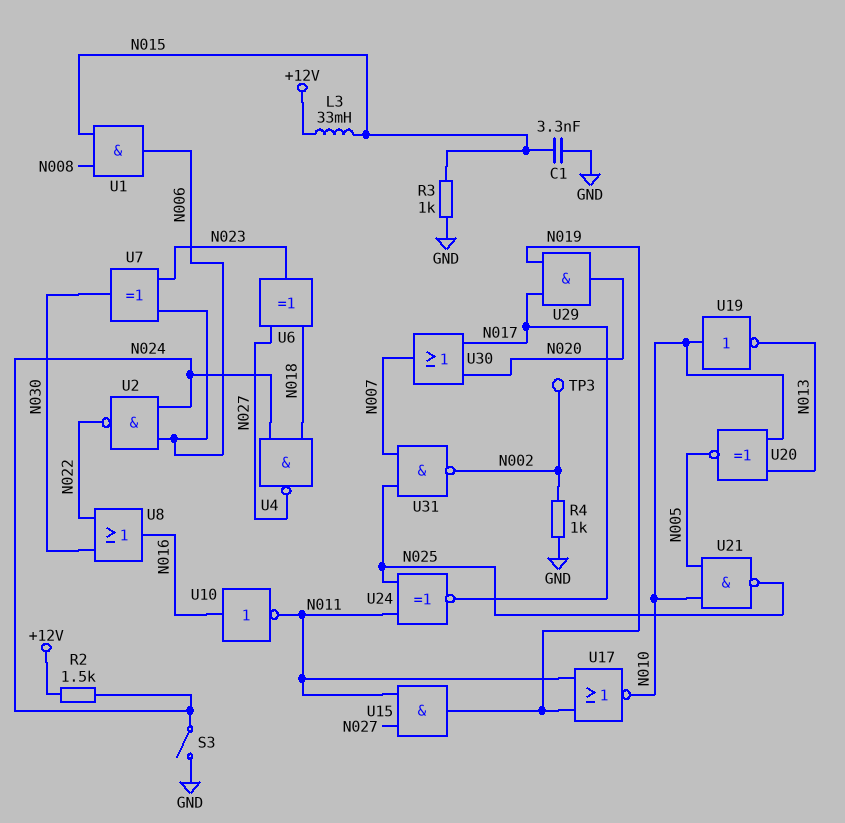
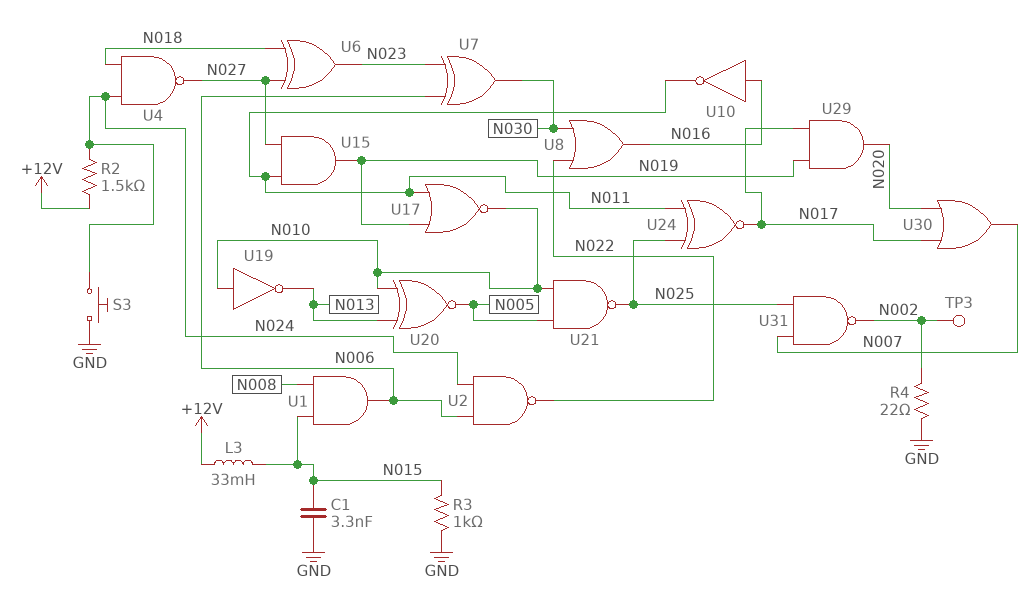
R4: 1k (GND, N002) -> 22 (GND, N002)
S3: switch (GND, N024) -> button (GND, N024)

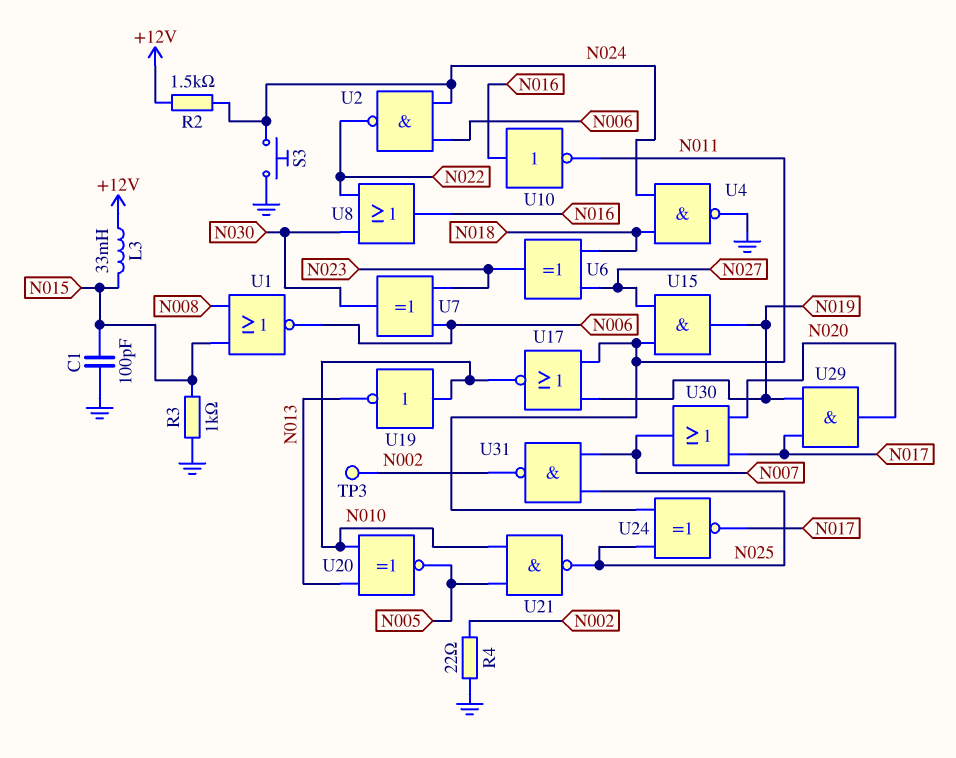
C1: 3.3nF (GND, N015) -> 100pF (GND, N015)
U1: AND (in N008, in N015, out N006) -> NOR (in N008, in N015, out N006)
U4: NAND (in N018, in N024, out N027) -> NAND (in N018, in N024, out GND)

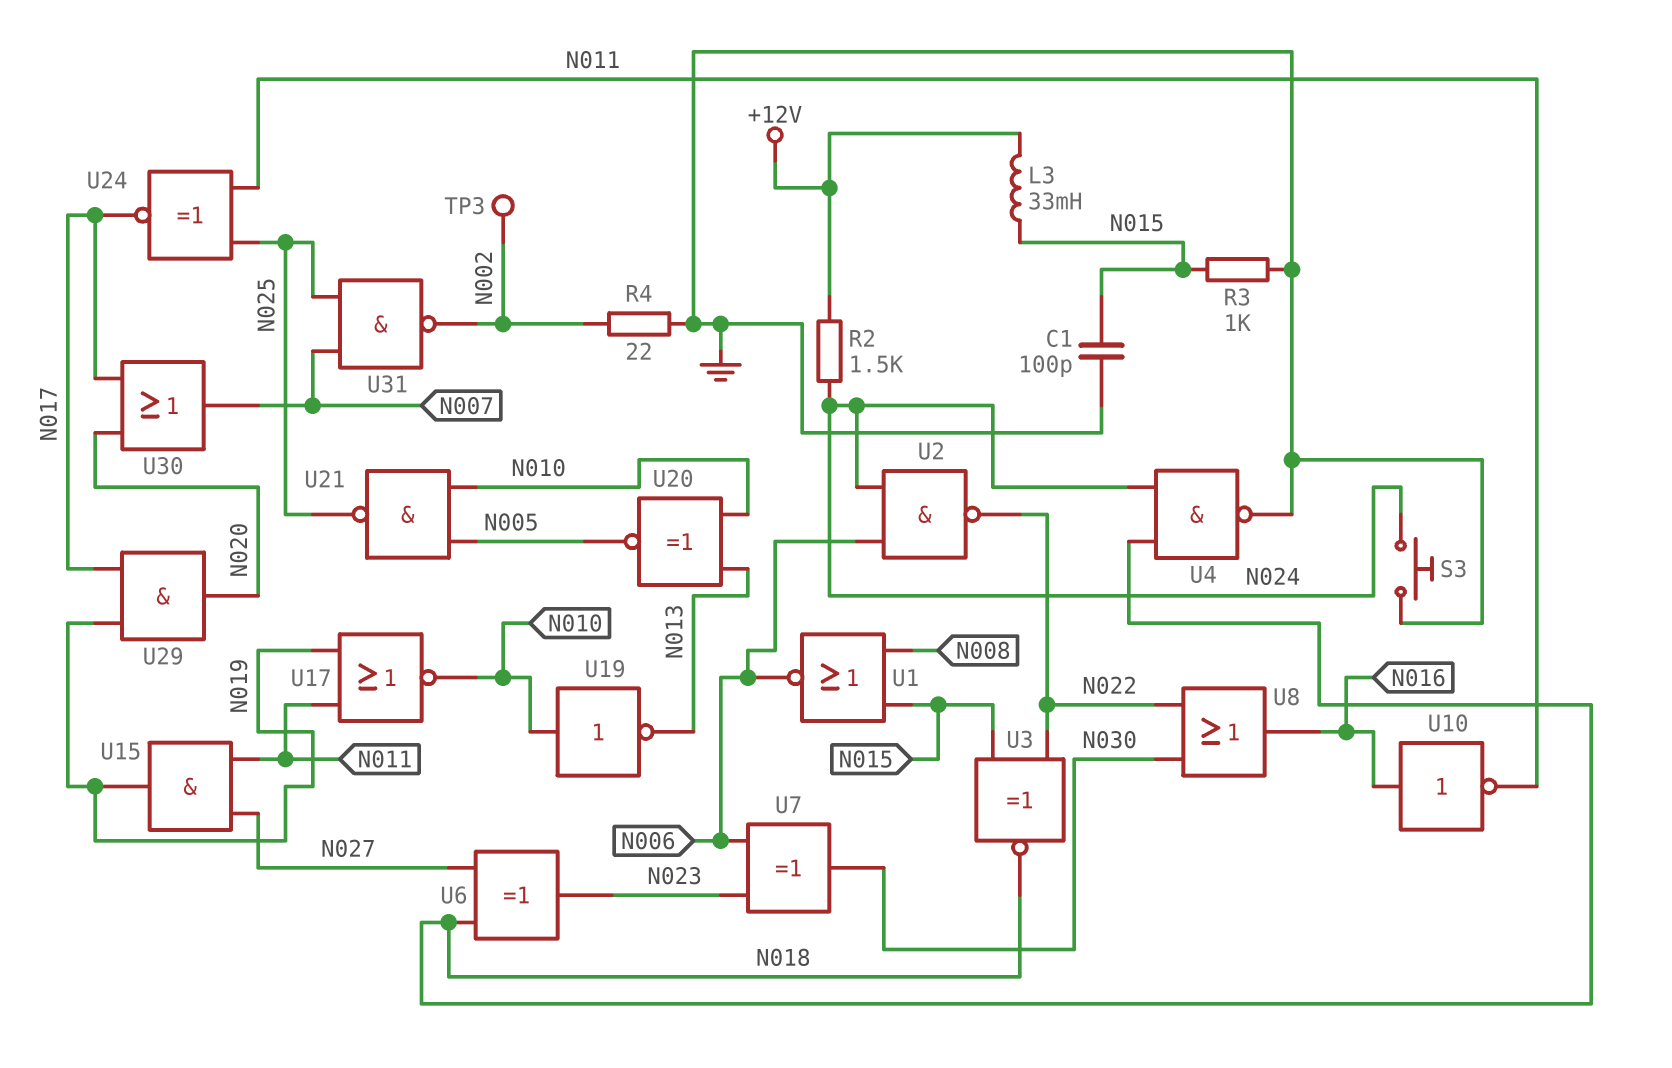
U3: none -> XNOR (in N015, in N022, out N018)

